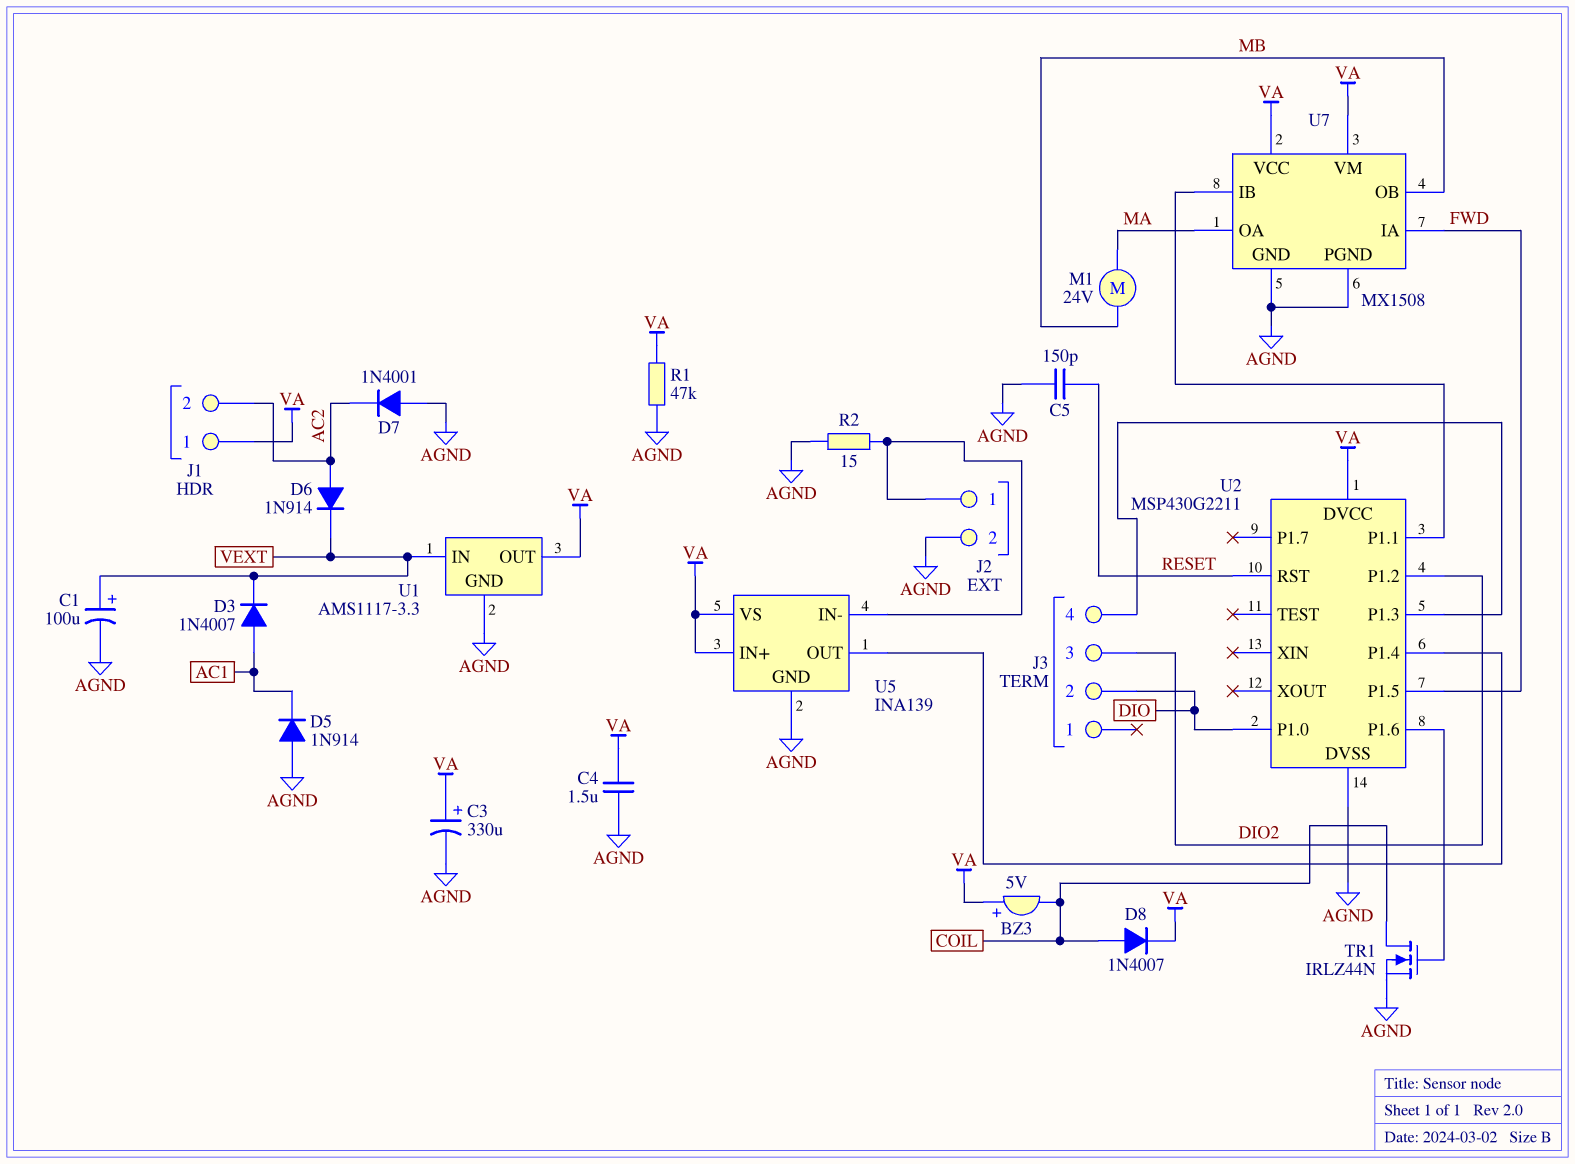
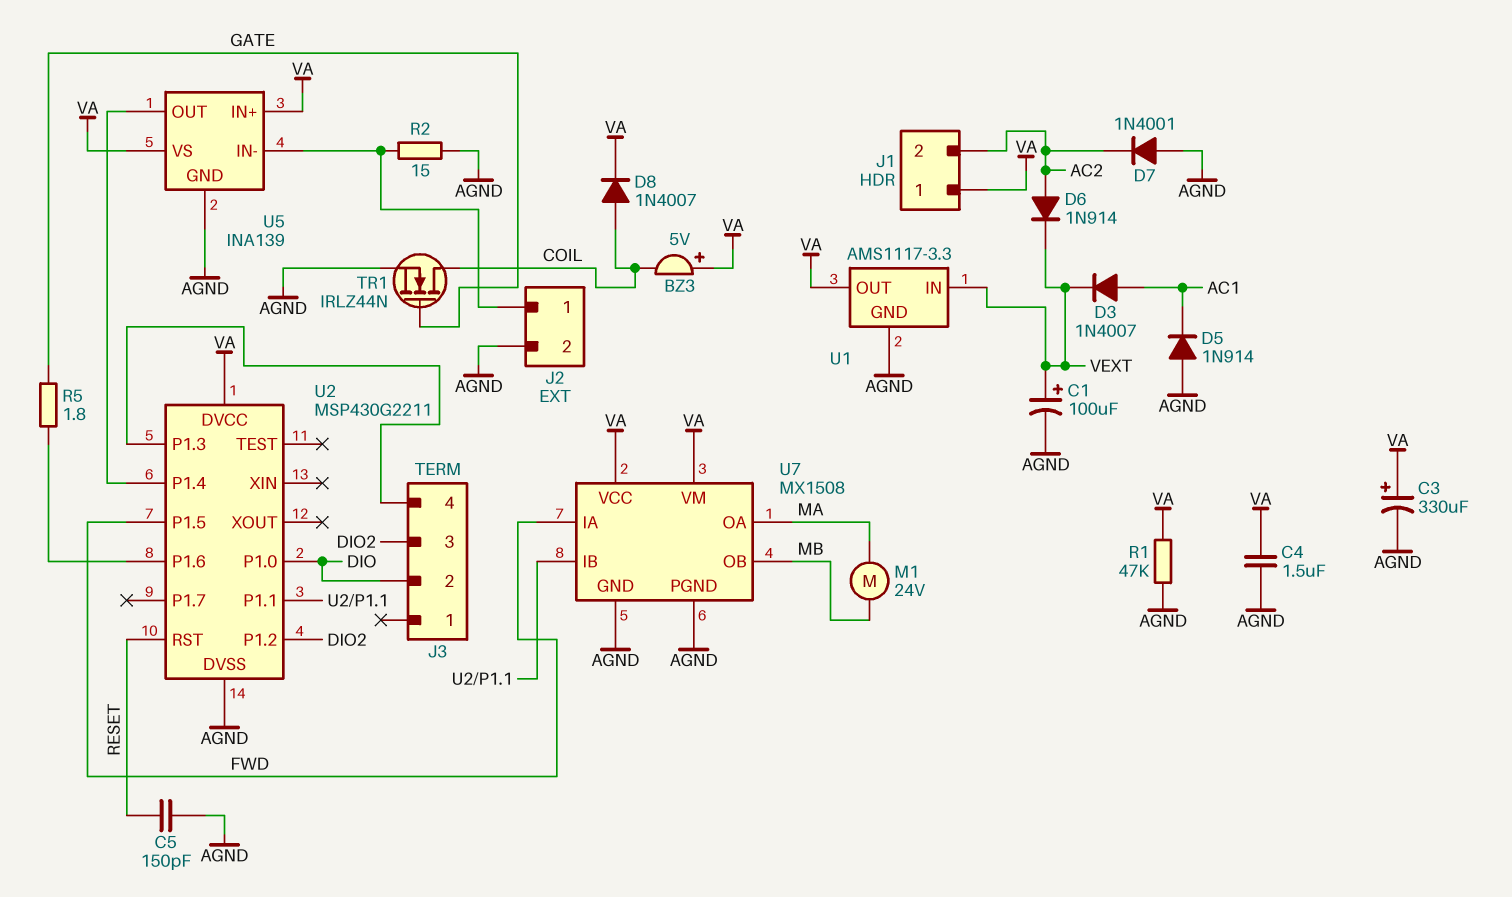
R5: none -> 1.8 (GATE, U2/P1.6)
TR1: NMOS IRLZ44N (G U2/P1.6, D COIL, S AGND) -> NMOS IRLZ44N (G GATE, D COIL, S AGND)

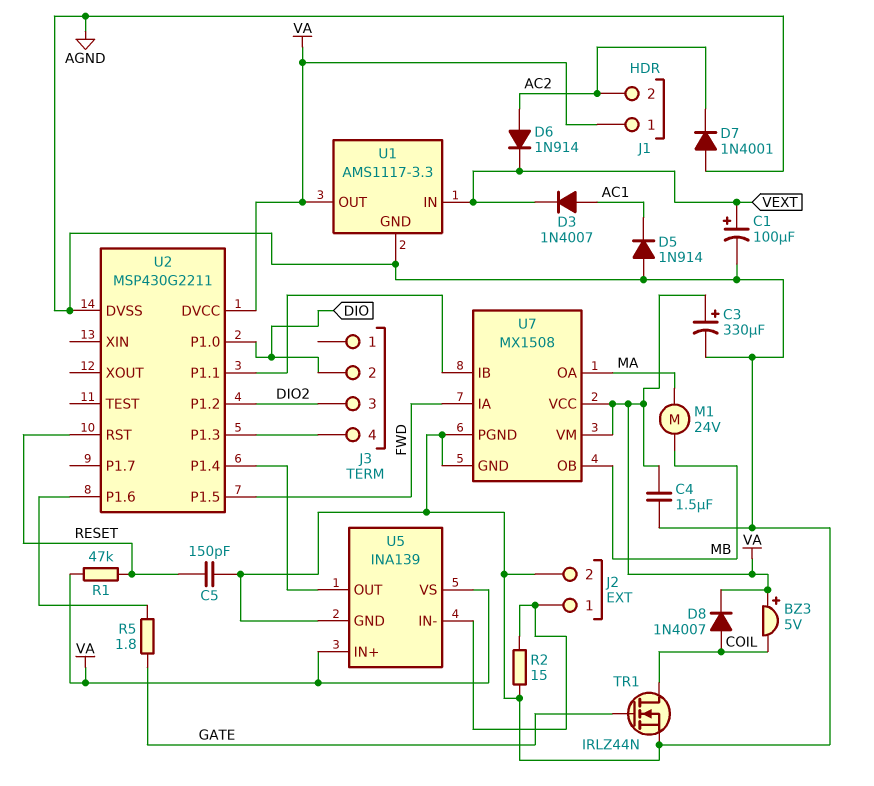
R1: 47k (AGND, VA) -> 47k (RESET, VA)

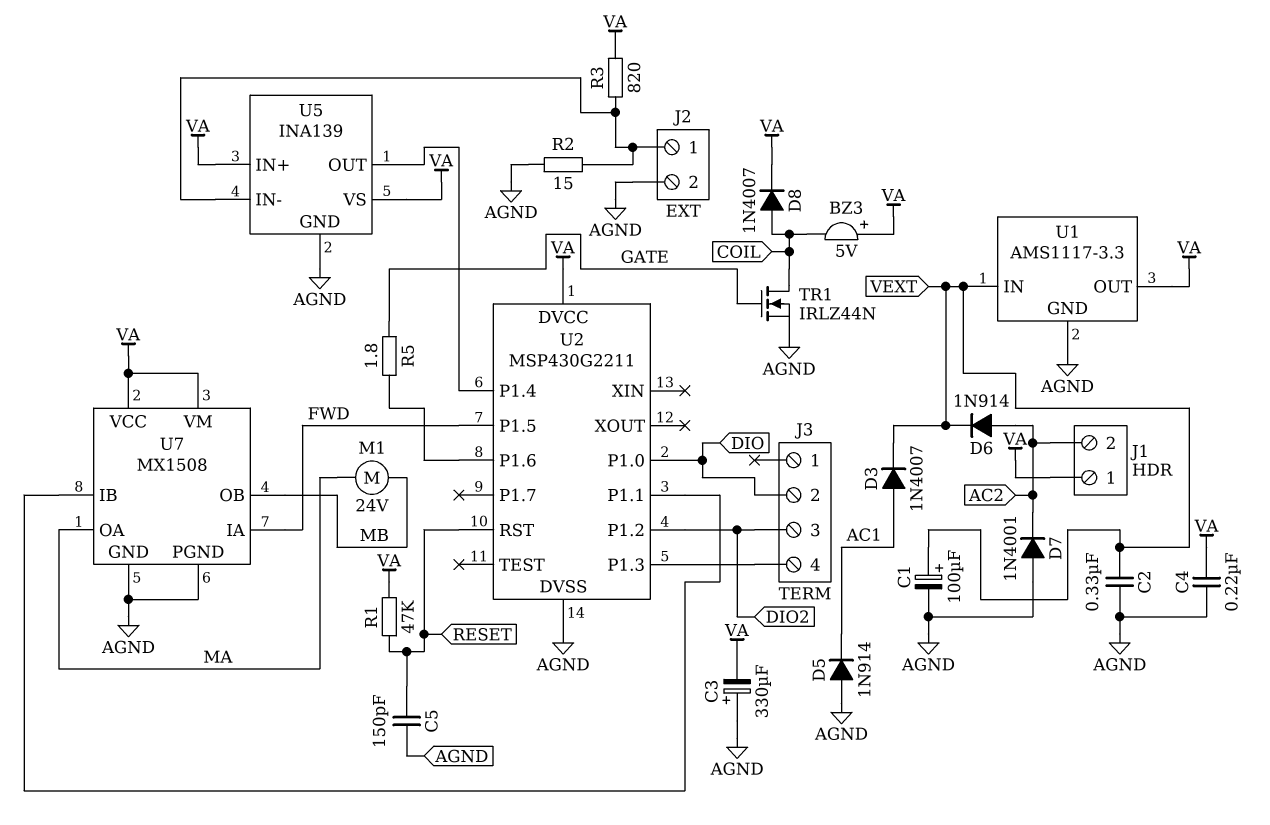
C2: none -> 330nF (AGND, VEXT)
C3: 330uF (plus VA, minus AGND) -> 330uF (plus AGND, minus VA)
C4: 1.5uF (AGND, VA) -> 220nF (AGND, VA)
R3: none -> 820 (J2/1, VA)

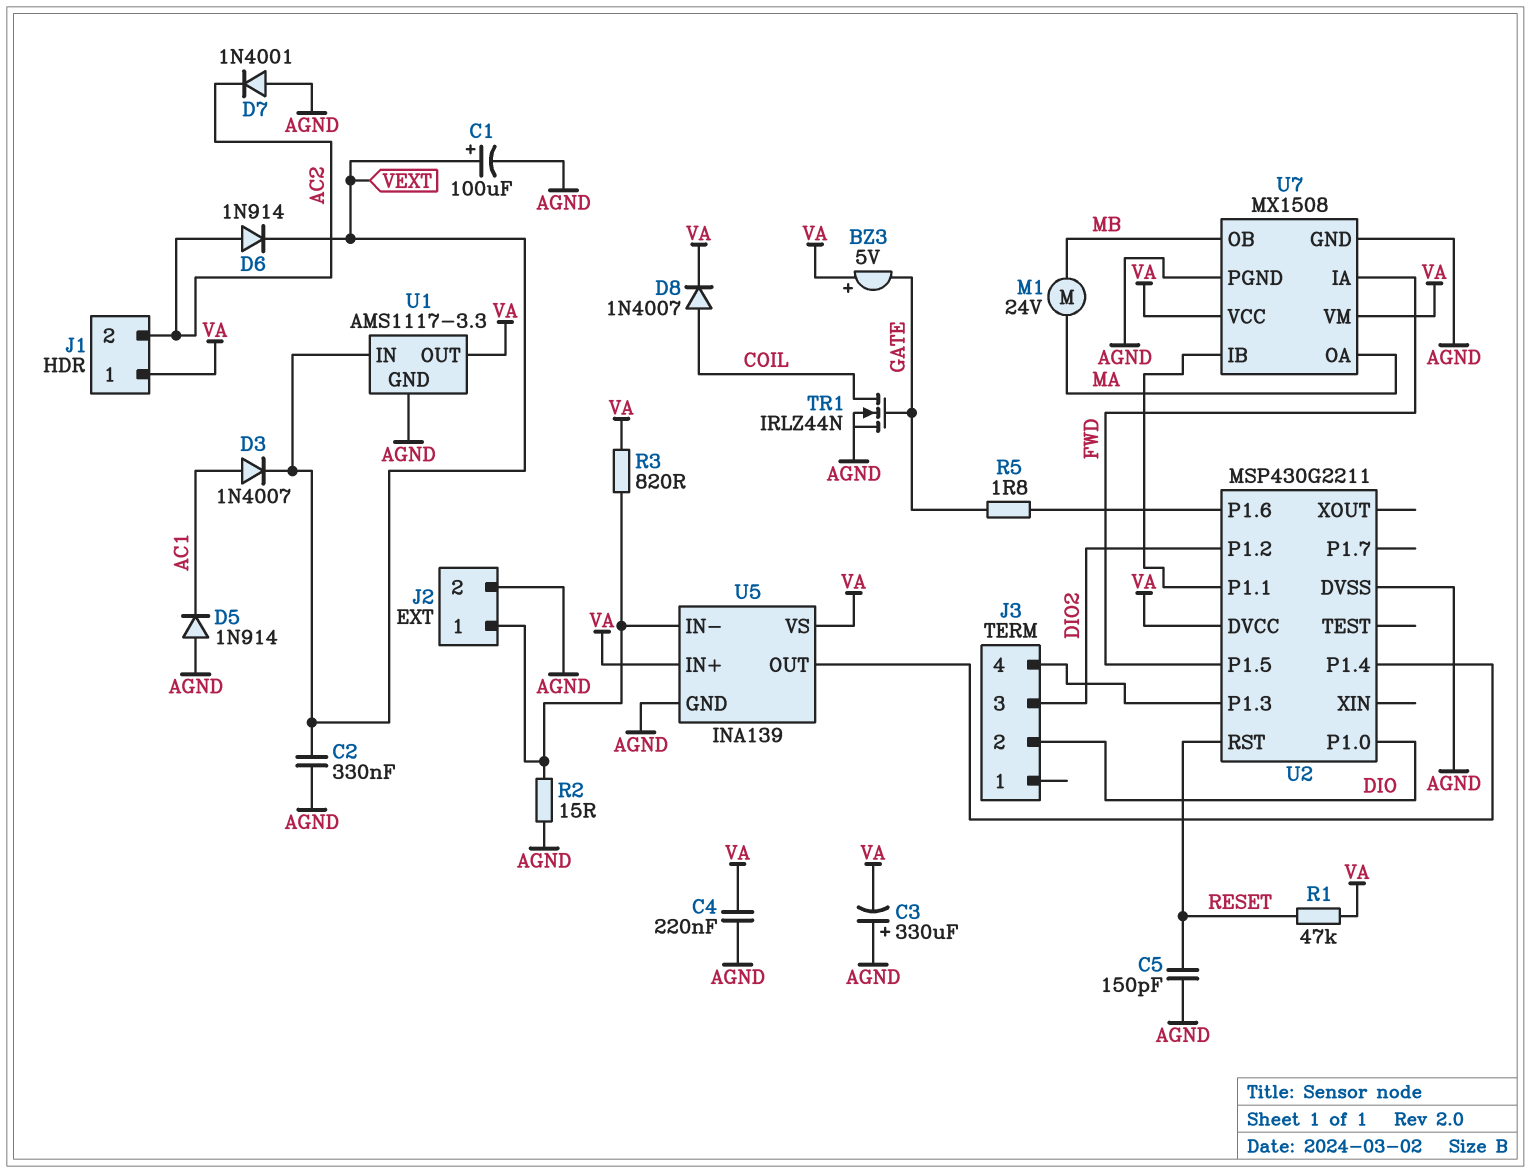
BZ3: buzzer 5V (plus VA, minus COIL) -> buzzer 5V (plus VA, minus GATE)

